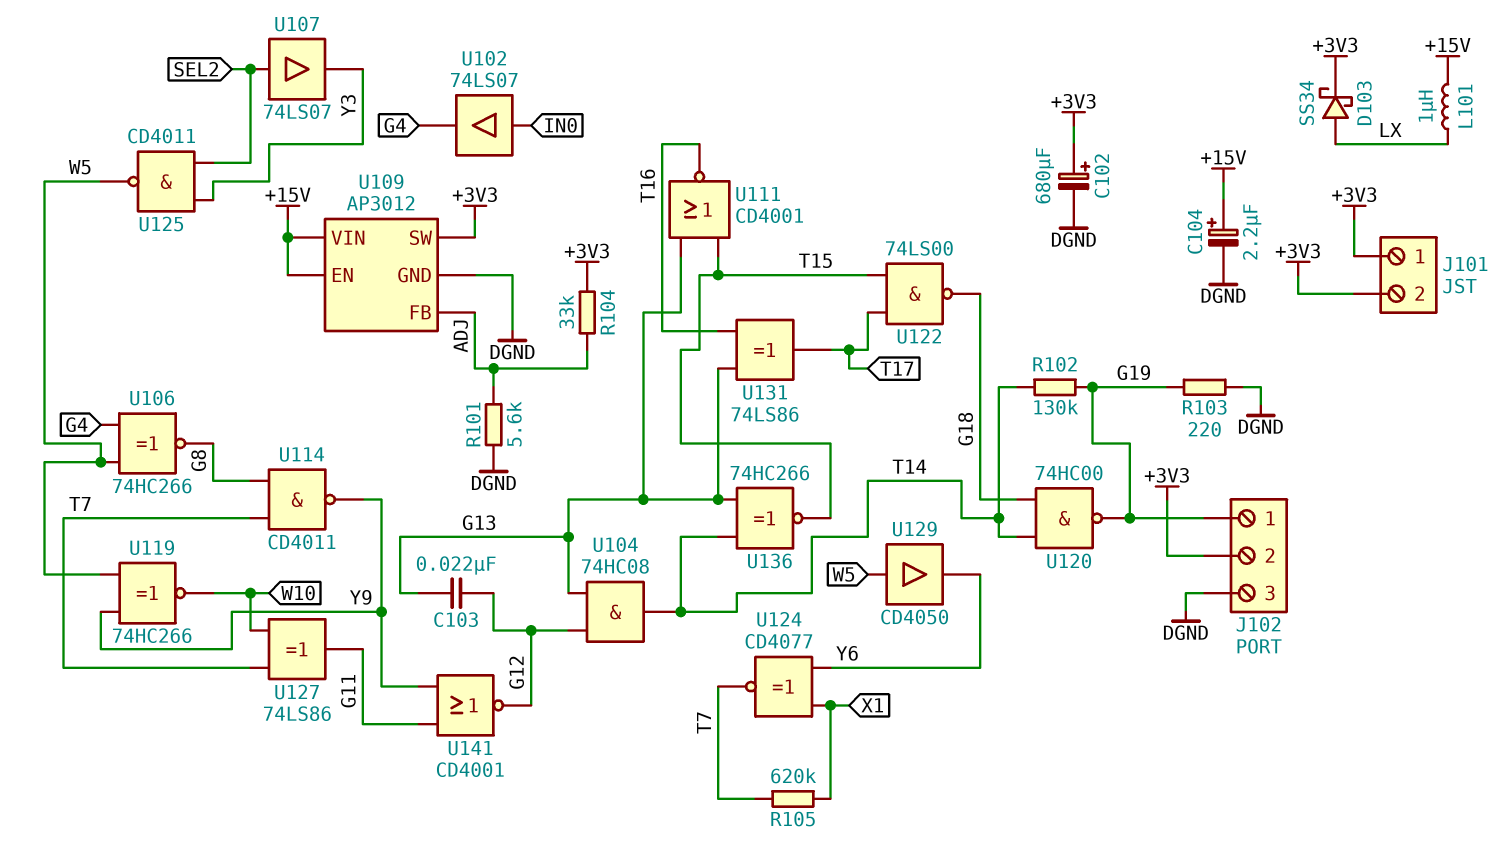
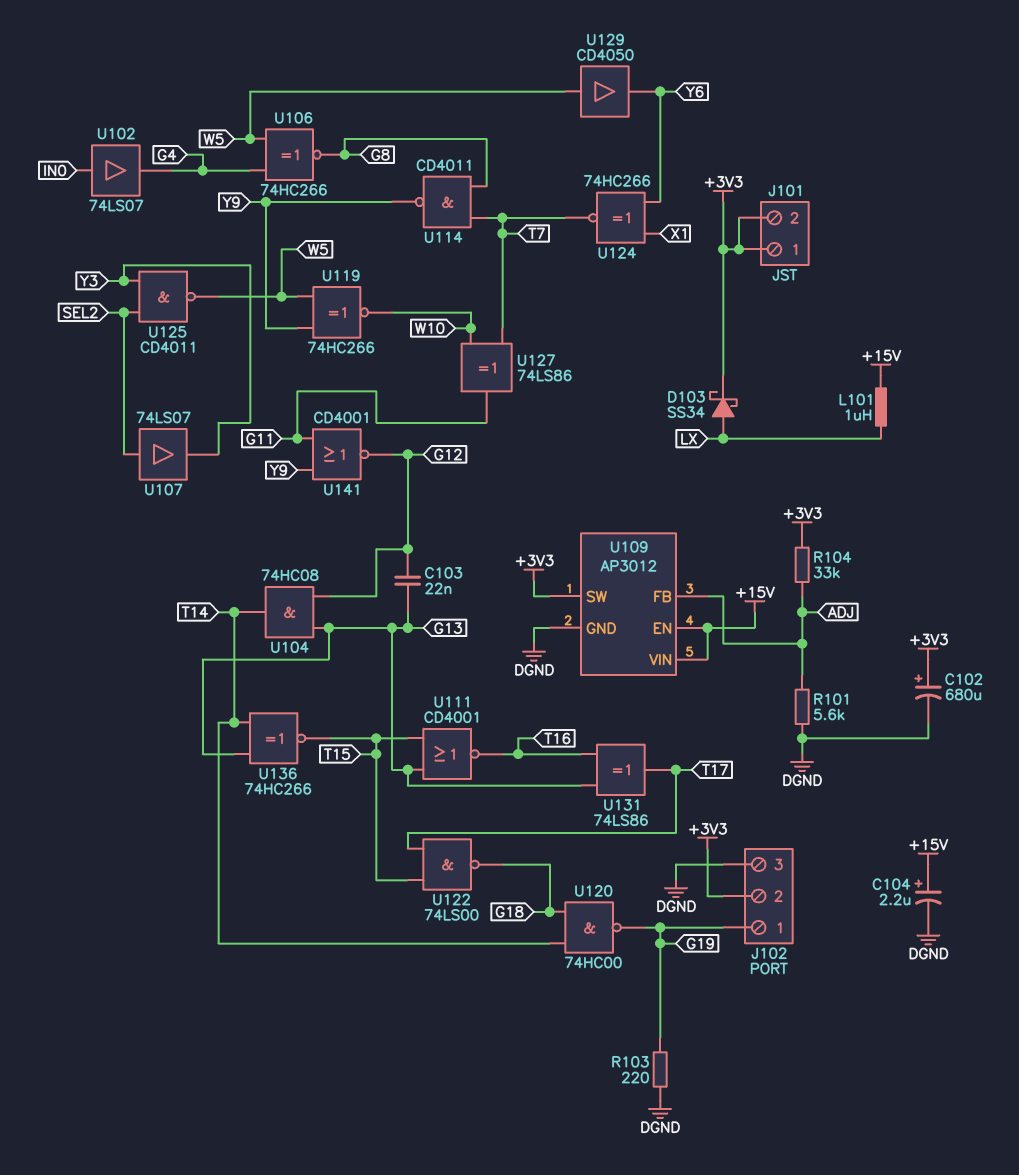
R102: 130k (G19, T14) -> none
R105: 620k (T7, X1) -> none
U124: XNOR CD4077 (in X1, in Y6, out T7) -> XNOR 74HC266 (in X1, in Y6, out T7)

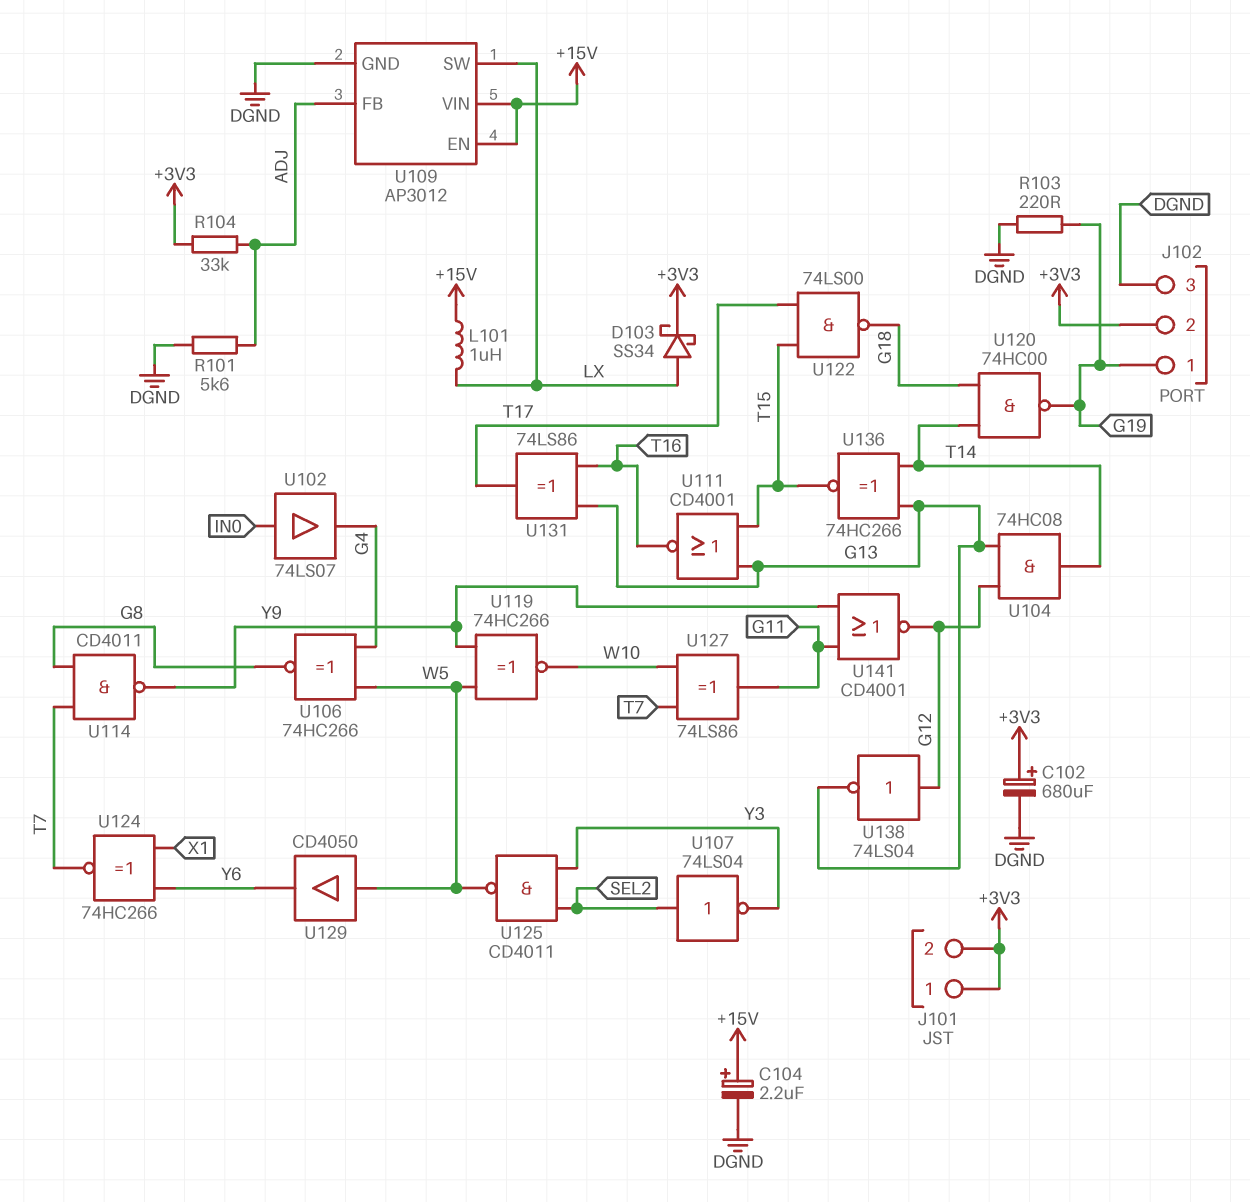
C103: 22nF (G12, G13) -> none
U107: buffer 74LS07 (in SEL2, out Y3) -> NOT 74LS04 (in SEL2, out Y3)
U109 pin SW: +3V3 -> LX
U138: none -> NOT 74LS04 (in G12, out G13)

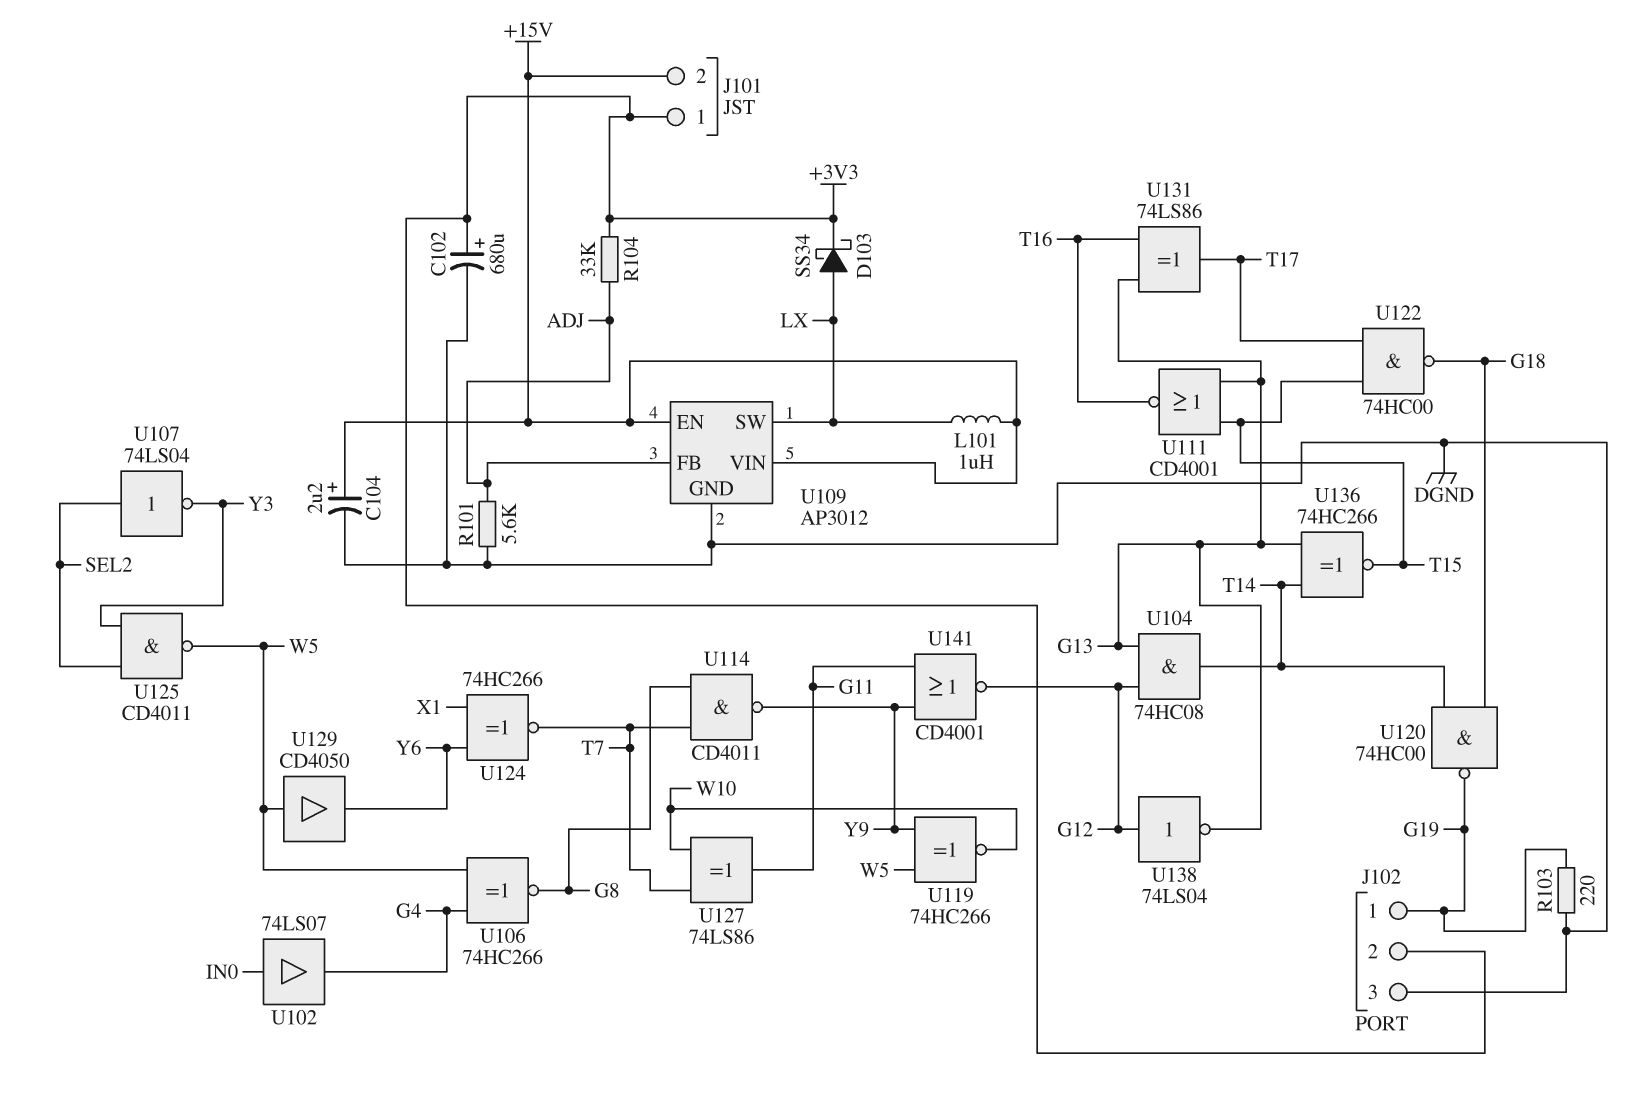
J101 pin 2: +3V3 -> +15V
U122: NAND 74LS00 (in T15, in T17, out G18) -> NAND 74HC00 (in T15, in T17, out G18)

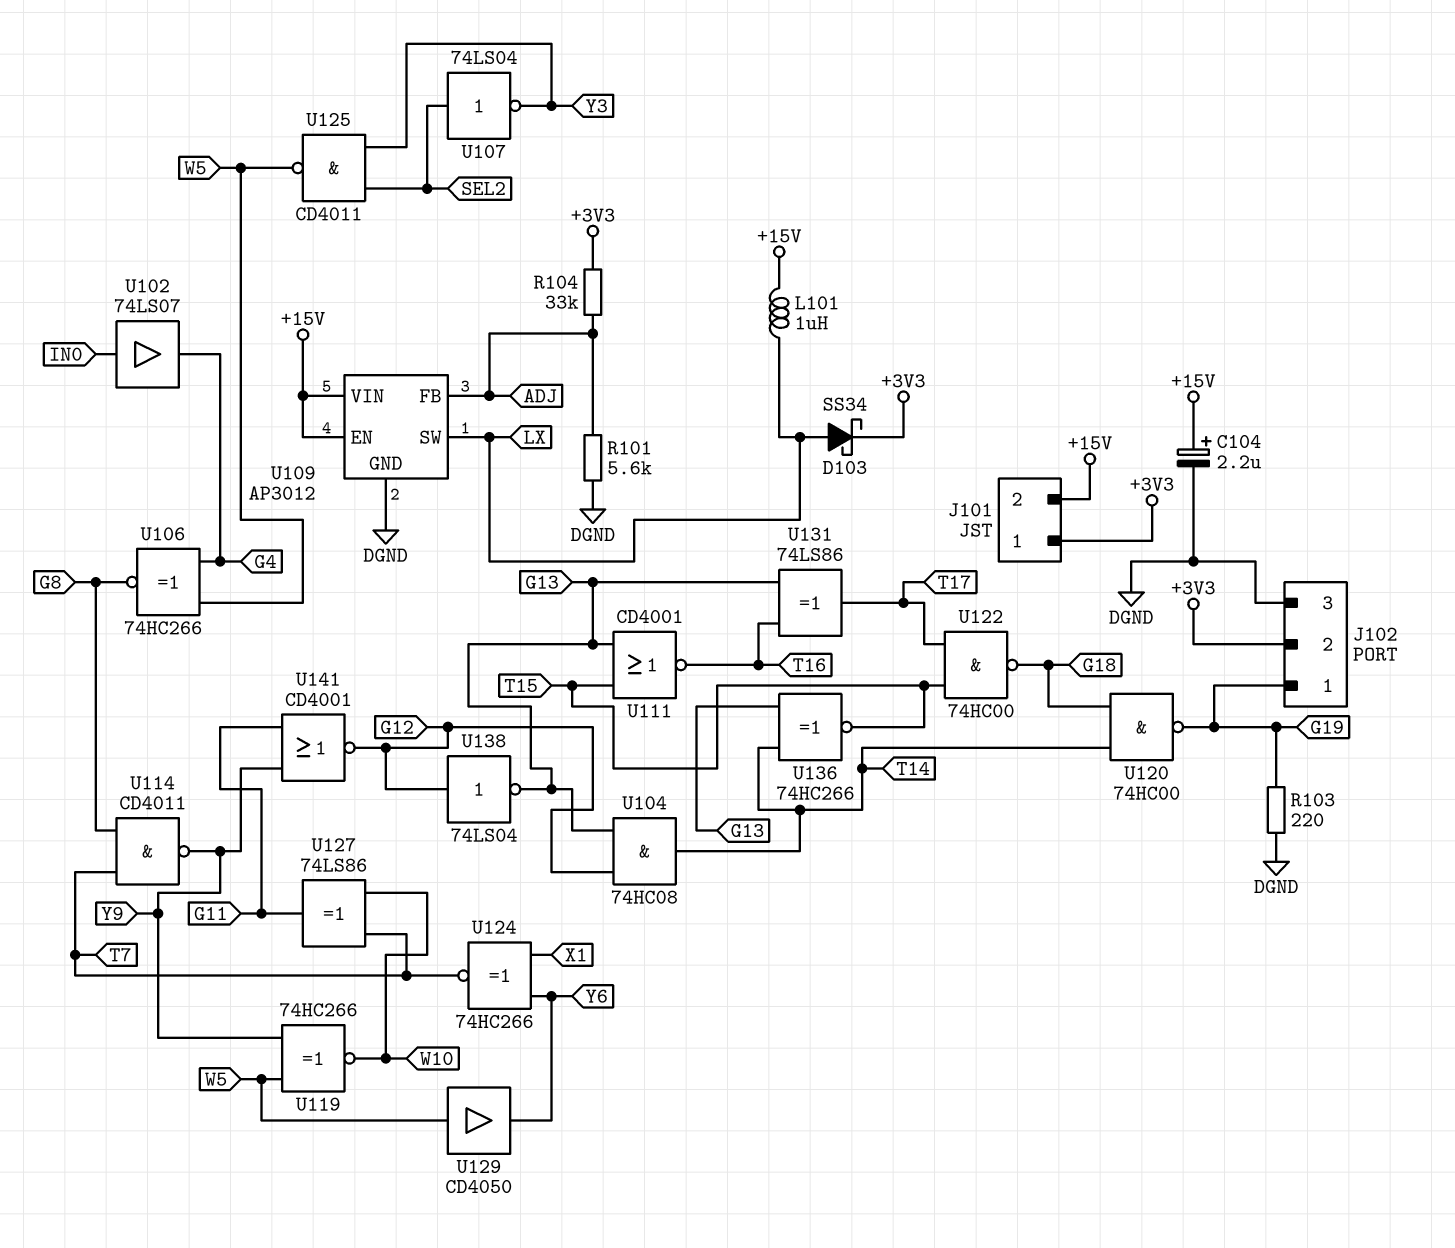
C102: 680uF (plus +3V3, minus DGND) -> none

